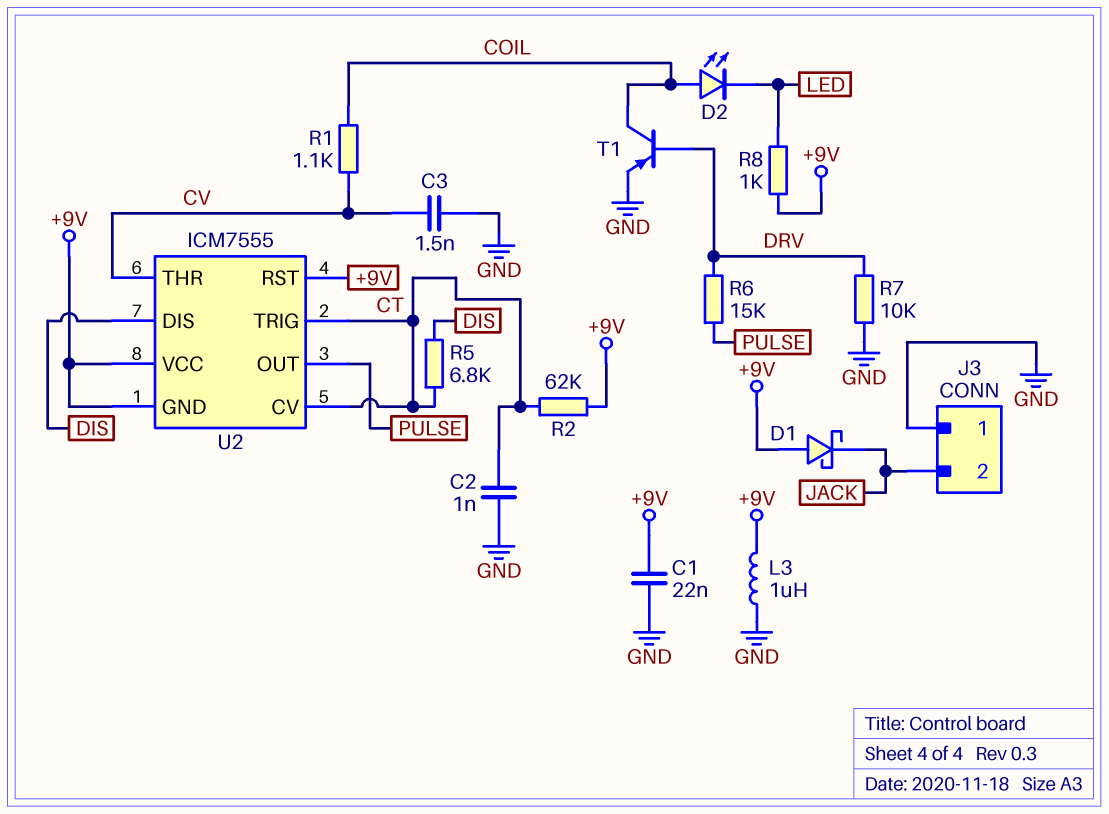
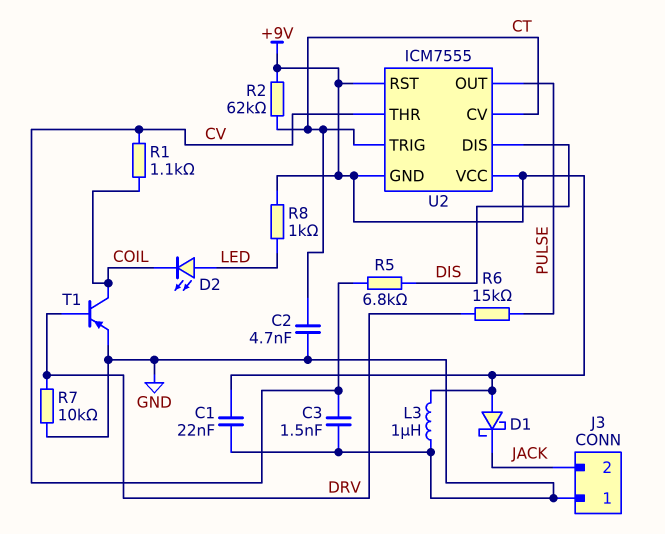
C2: 1nF (CT, GND) -> 4.7nF (CT, GND)
D2: LED (A COIL, K LED) -> LED (A LED, K COIL)
R5: 6.8k (CT, DIS) -> 6.8k (CV, DIS)

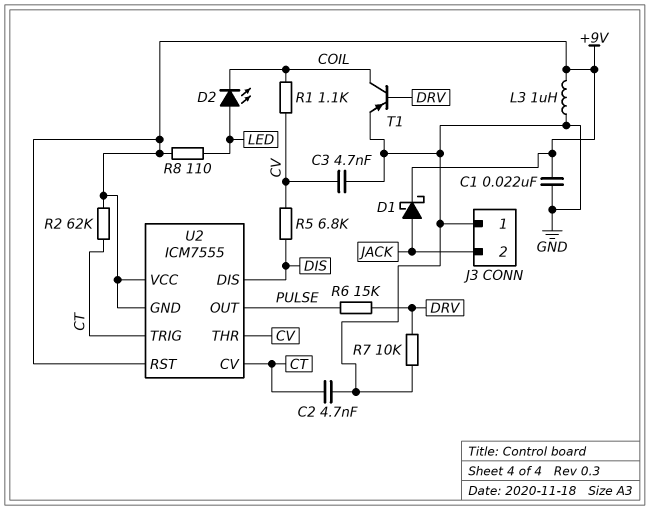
C3: 1.5nF (CV, GND) -> 4.7nF (CV, GND)
D1: schottky (A +9V, K JACK) -> schottky (A JACK, K +9V)
R8: 1k (+9V, LED) -> 110 (+9V, LED)

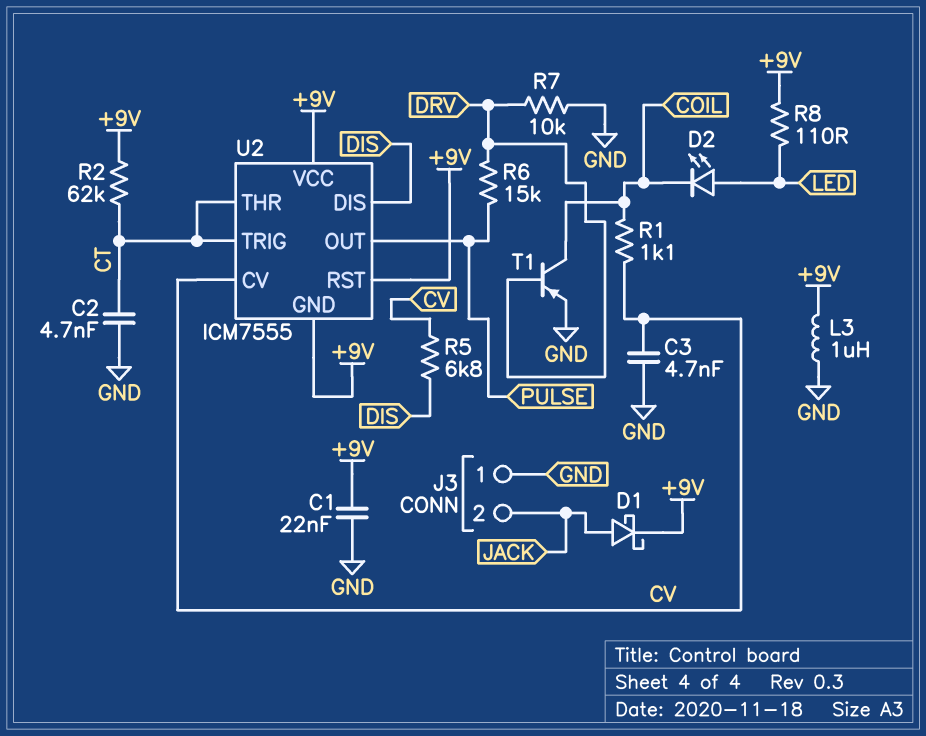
U2 pin CV: CT -> CV
U2 pin THR: CV -> CT

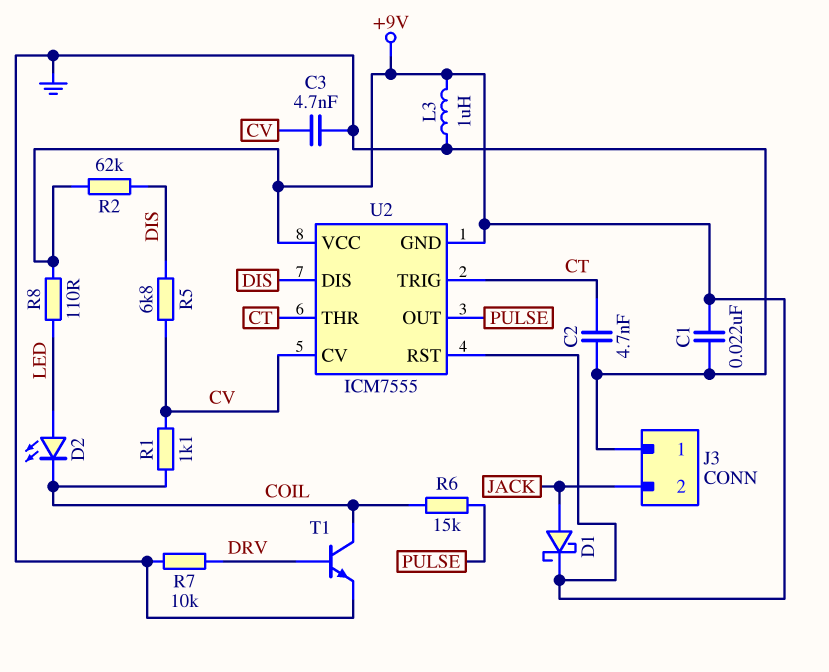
R2: 62k (+9V, CT) -> 62k (+9V, DIS)
R6: 15k (DRV, PULSE) -> 15k (COIL, PULSE)
T1: PNP (B DRV, C COIL, E GND) -> NPN (B DRV, C COIL, E GND)

